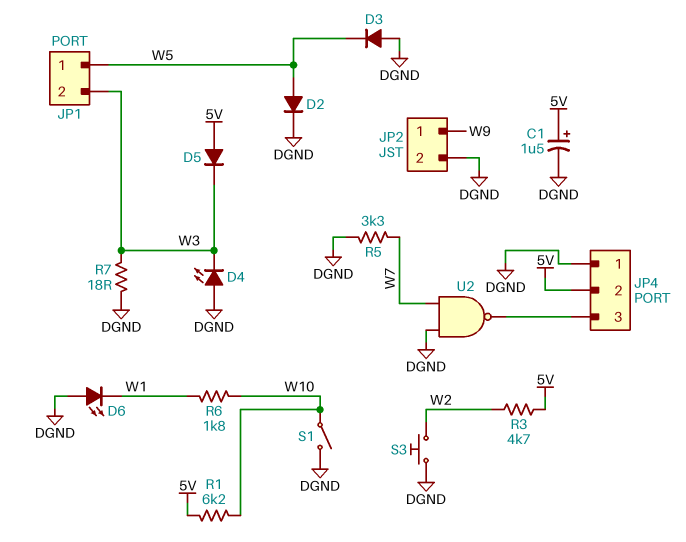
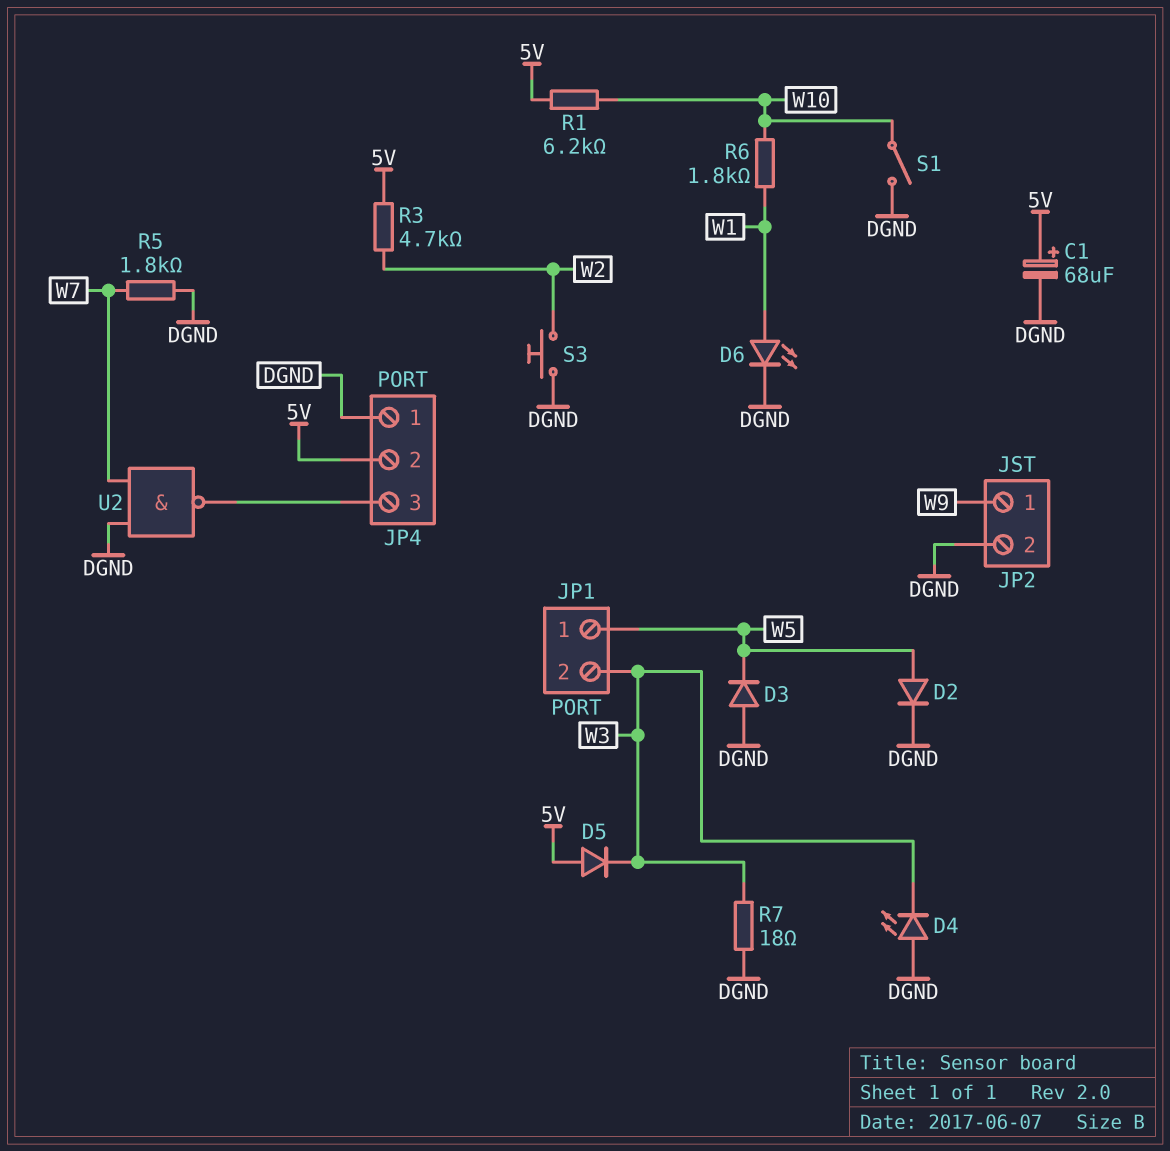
C1: 1.5uF (plus 5V, minus DGND) -> 68uF (plus 5V, minus DGND)
D6: LED (A DGND, K W1) -> LED (A W1, K DGND)
R5: 3.3k (DGND, W7) -> 1.8k (DGND, W7)

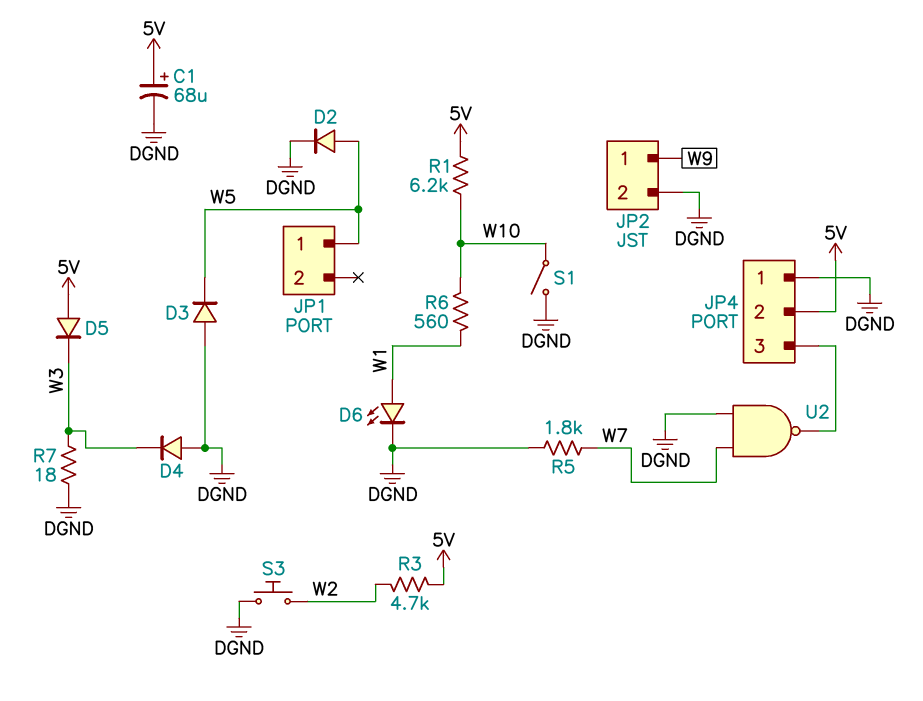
D4: LED (A DGND, K W3) -> diode (A DGND, K W3)
JP1 pin 2: W3 -> none
R6: 1.8k (W1, W10) -> 560 (W1, W10)

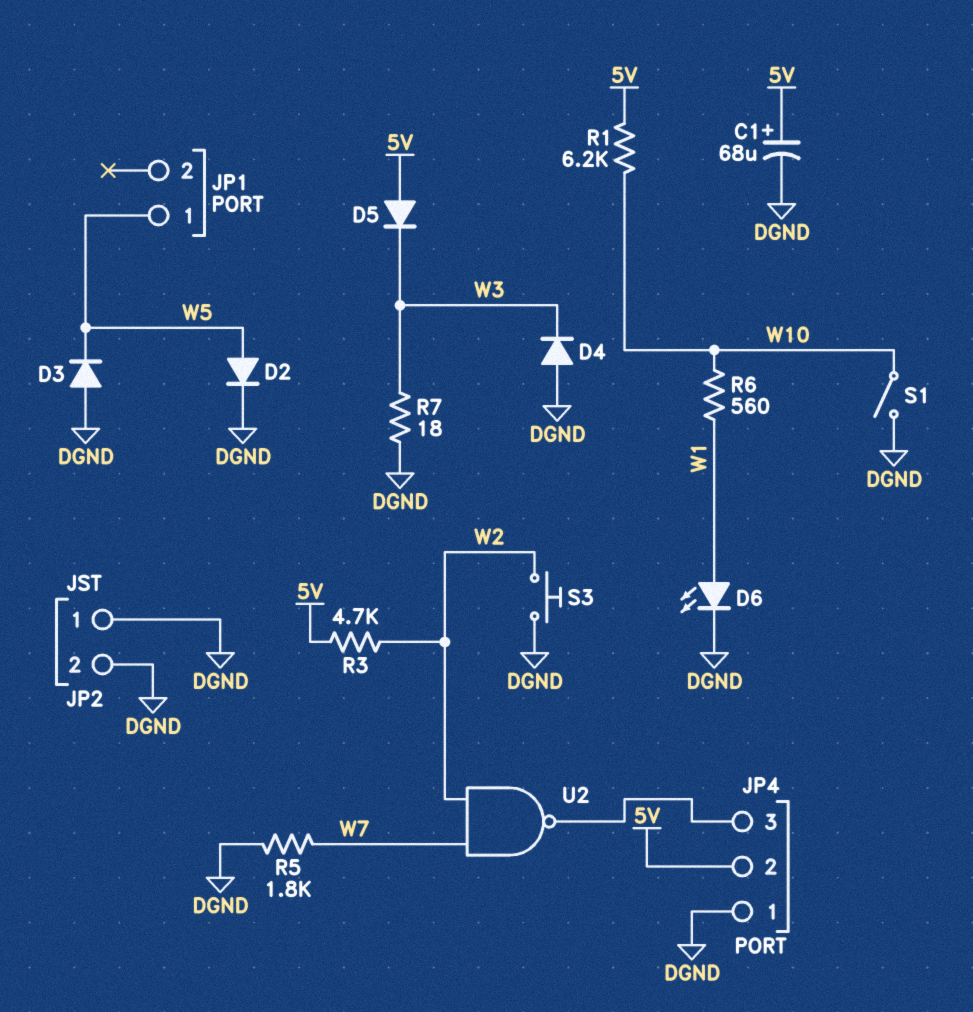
JP2 pin 1: W9 -> DGND
U2: NAND (in DGND, in W7, out JP4/3) -> NAND (in W2, in W7, out JP4/3)

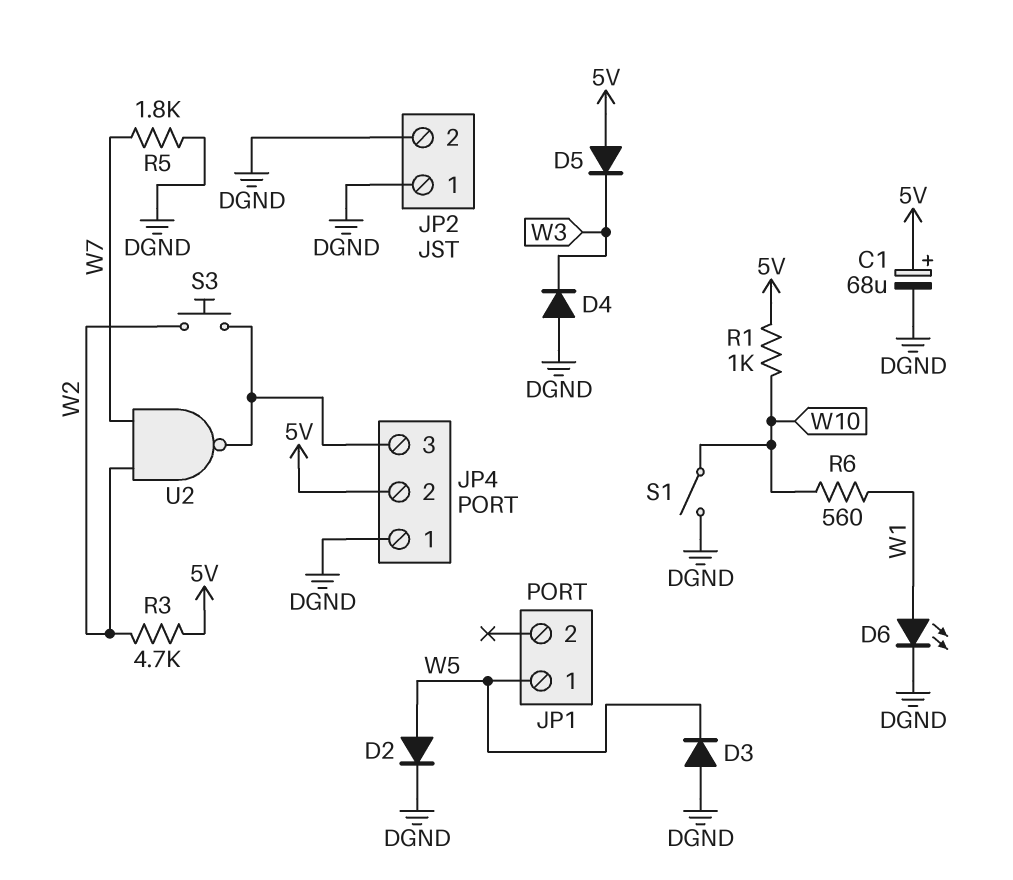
R1: 6.2k (5V, W10) -> 1k (5V, W10)
R7: 18 (DGND, W3) -> none
S3: button (DGND, W2) -> button (JP4/3, W2)

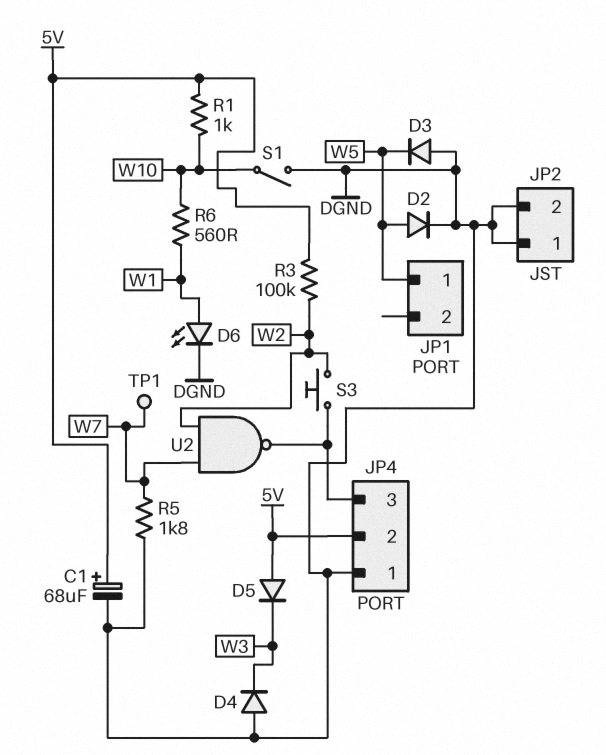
R3: 4.7k (5V, W2) -> 100k (5V, W2)
TP1: none -> test point (W7)

